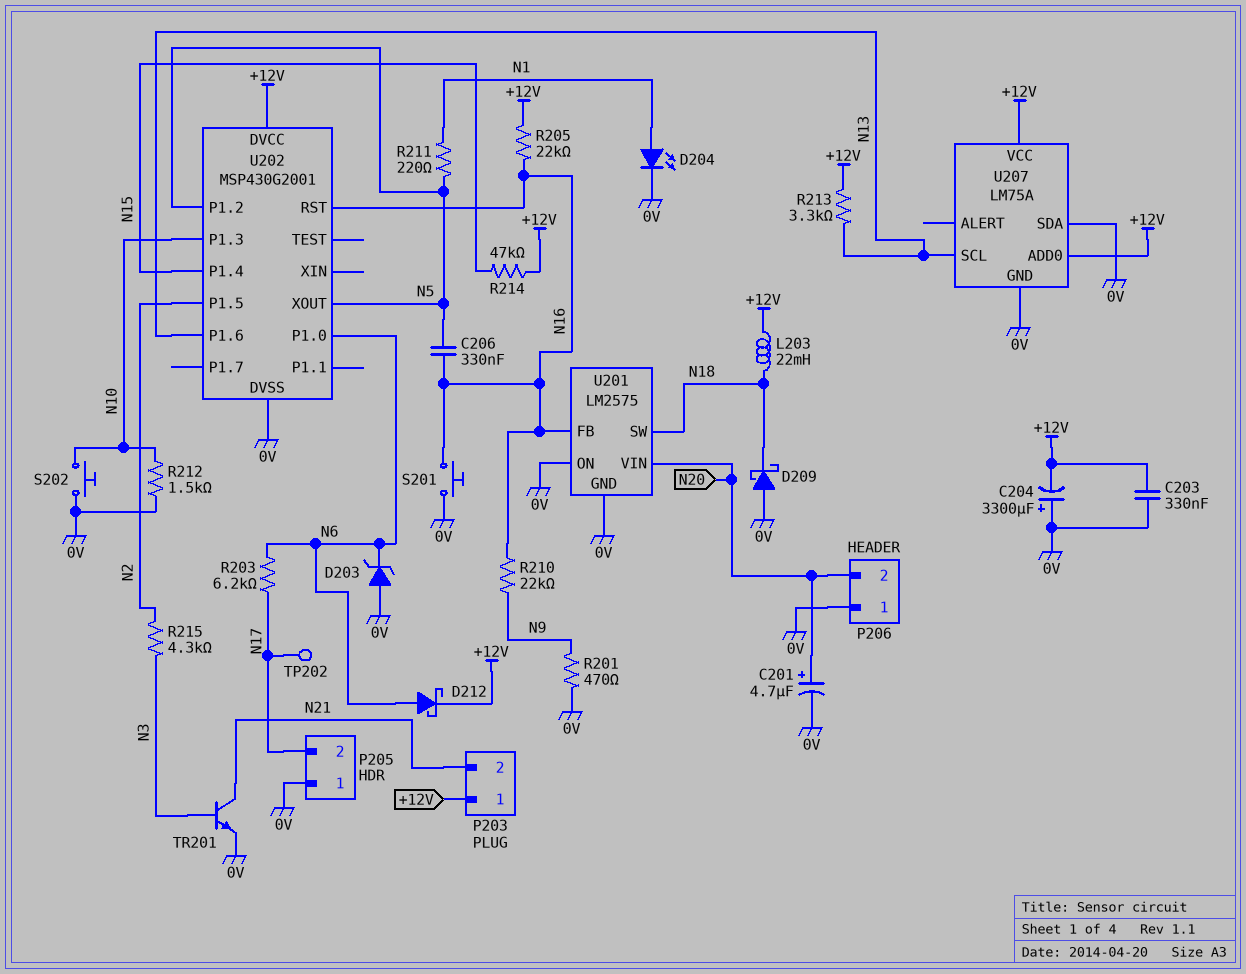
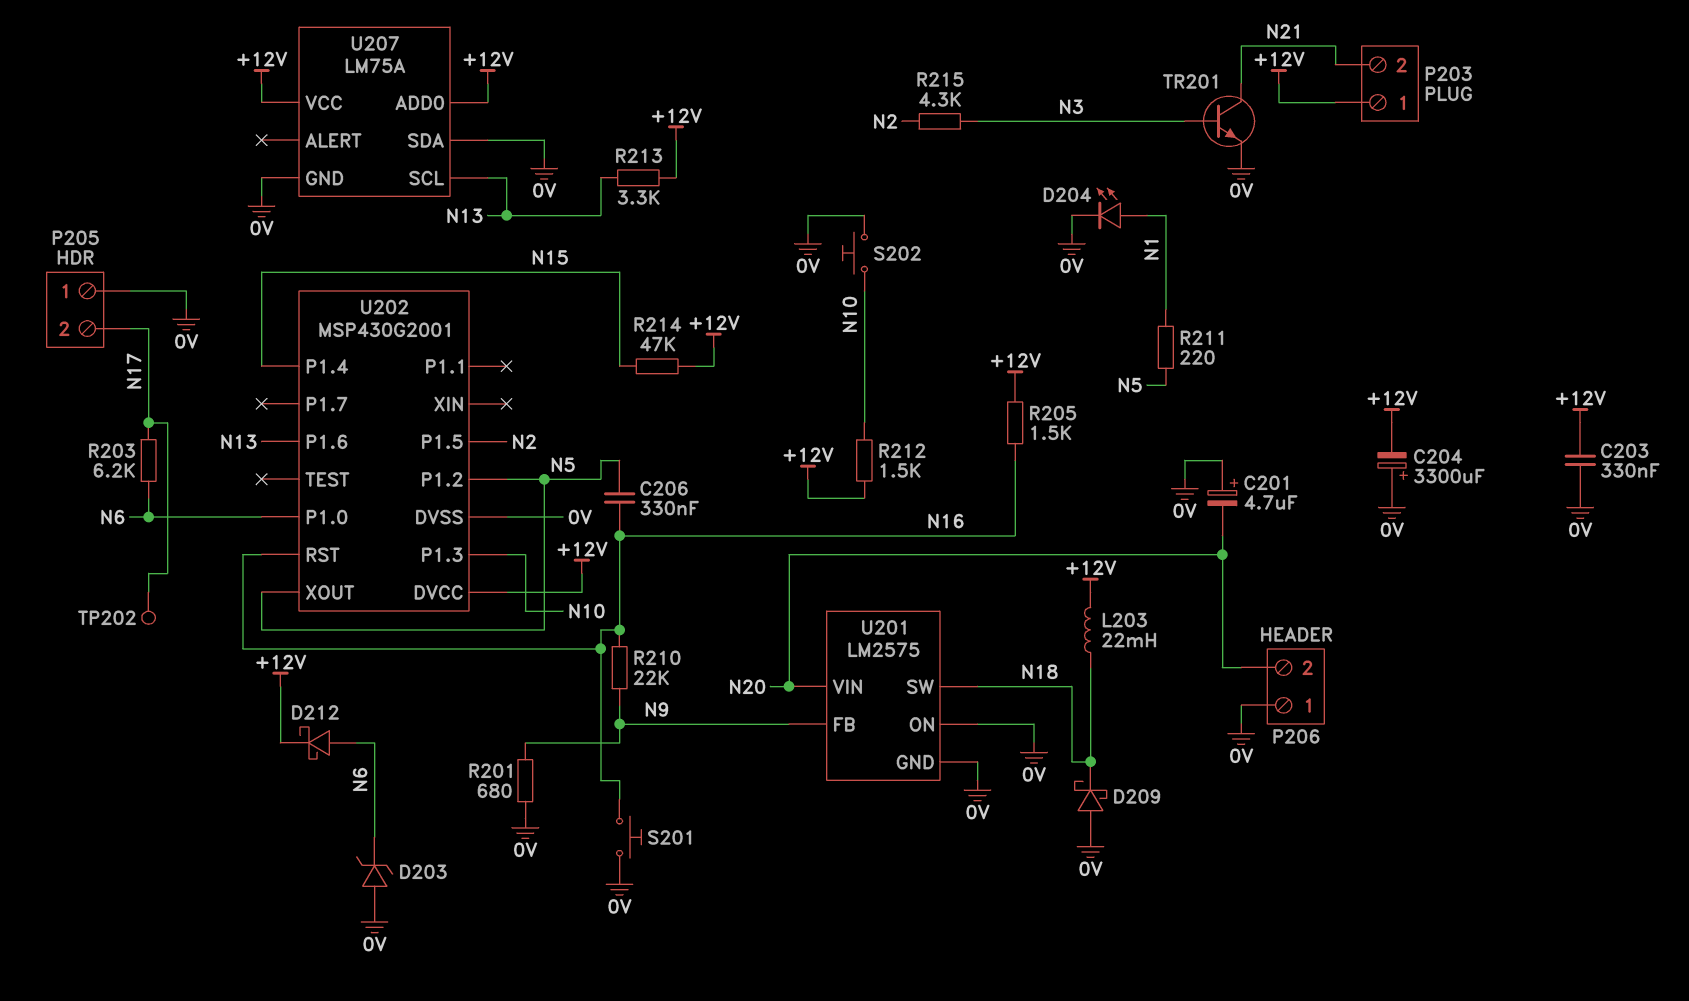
C201: 4.7uF (plus N20, minus 0V) -> 4.7uF (plus 0V, minus N20)
R201: 470 (0V, N9) -> 680 (0V, N9)
R205: 22k (+12V, N16) -> 1.5k (+12V, N16)
R212: 1.5k (0V, N10) -> 1.5k (+12V, N10)
U201 pin FB: N16 -> N9

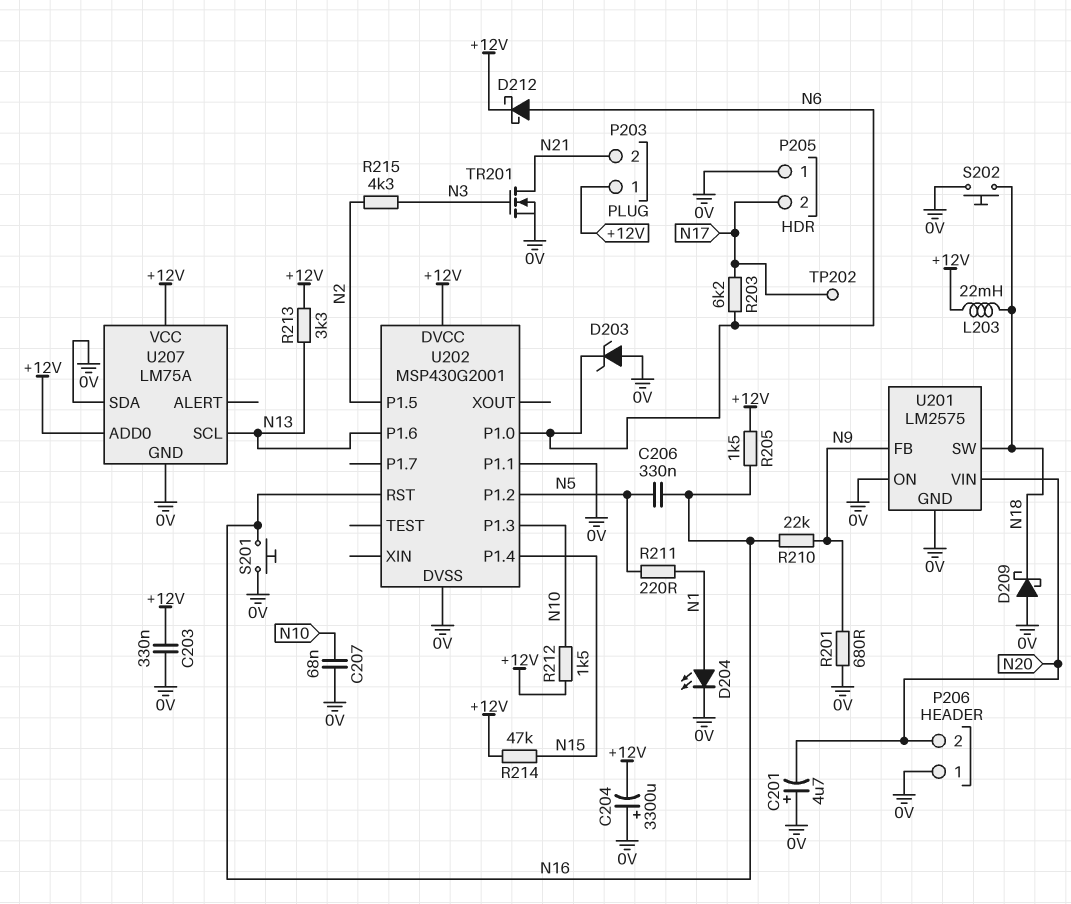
C207: none -> 68nF (0V, N10)
S202: button (0V, N10) -> button (0V, N18)
TR201: NPN (B N3, C N21, E 0V) -> NMOS (G N3, D N21, S 0V)
U202 pin P1.1: none -> 0V
U202 pin XOUT: N5 -> none

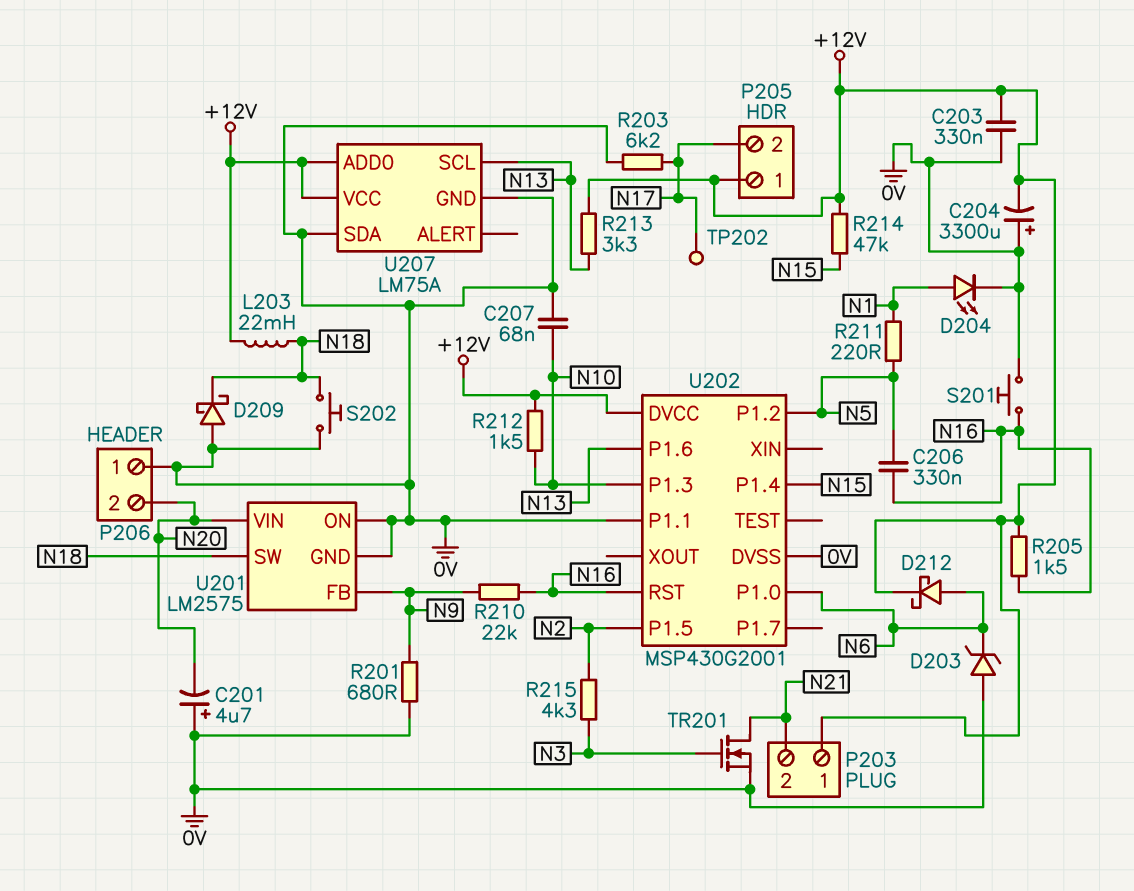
P205 pin 1: 0V -> +12V
R203: 6.2k (N6, N17) -> 6.2k (0V, N17)

